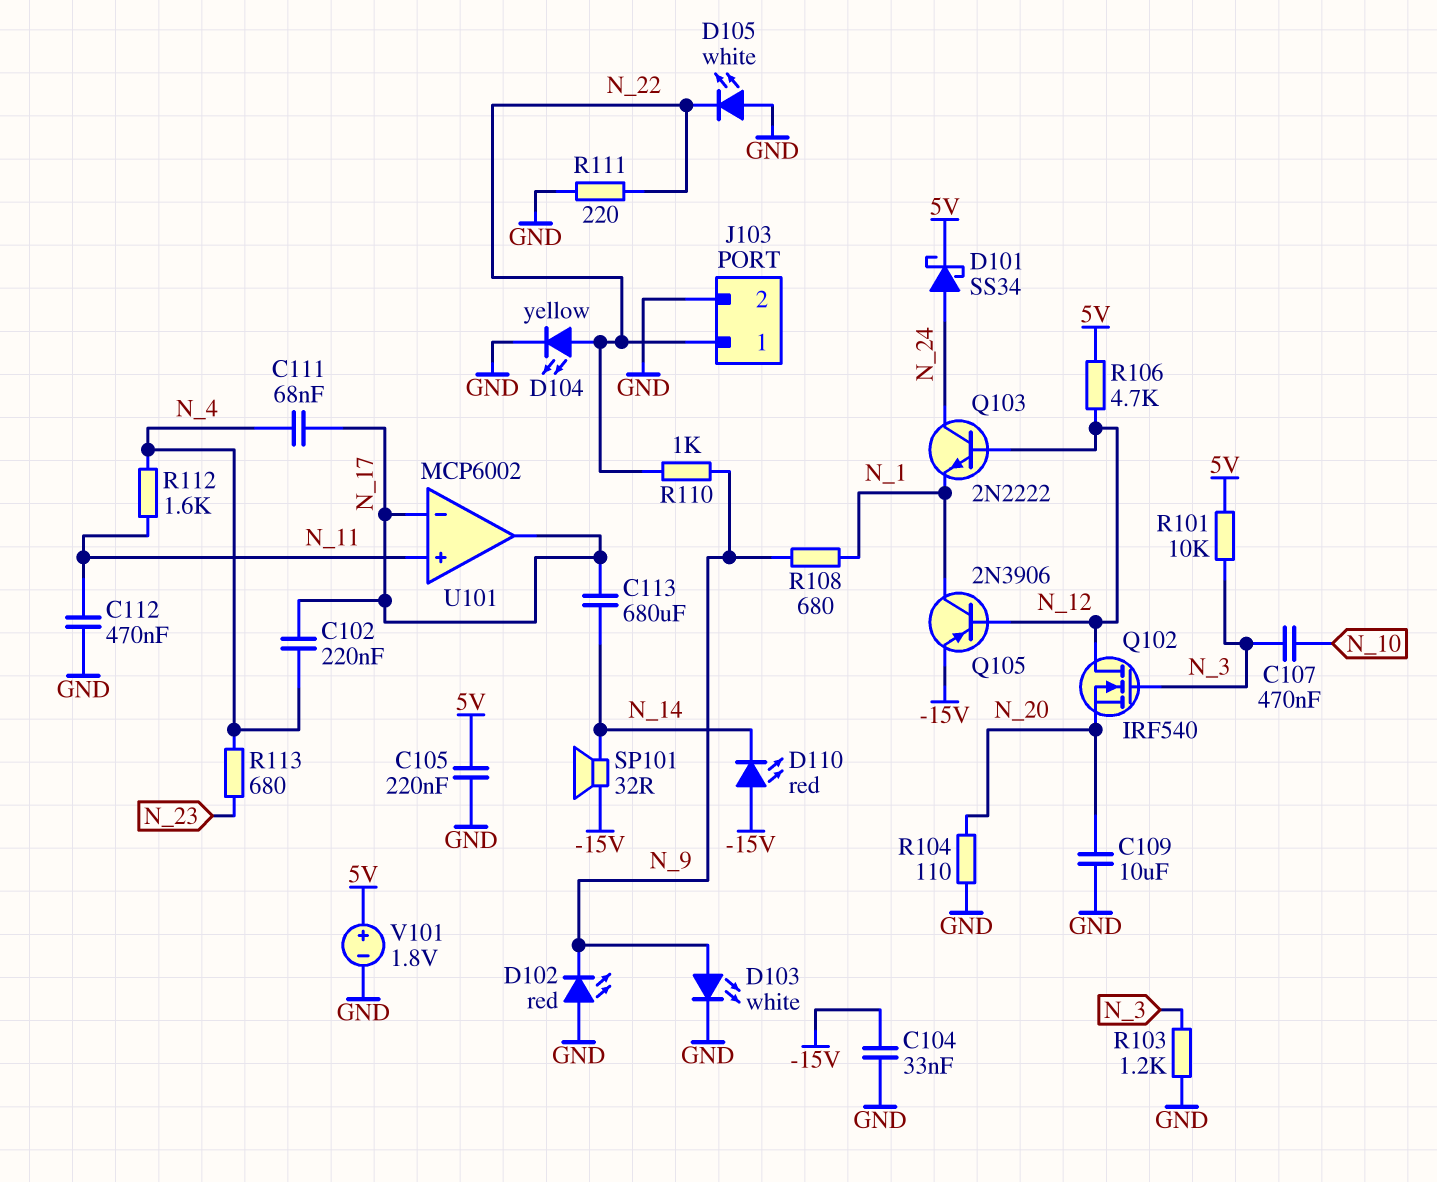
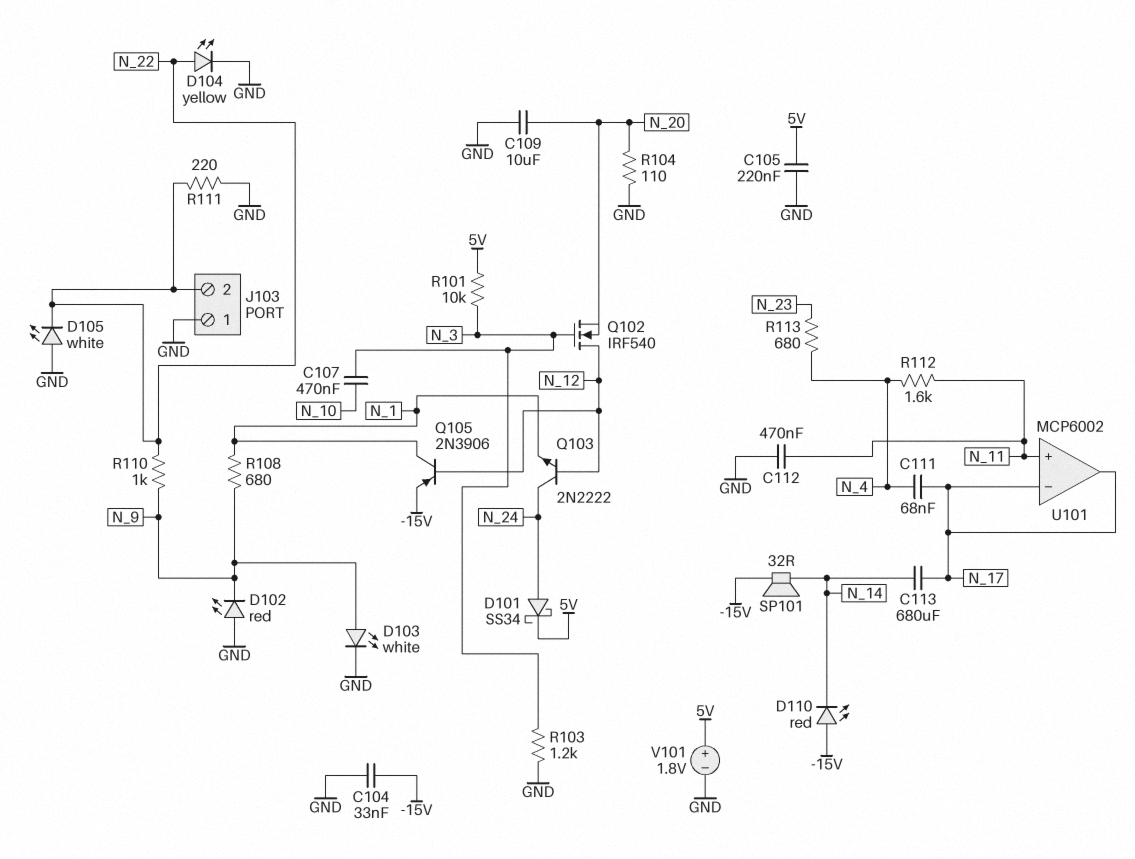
C102: 220nF (N_4, N_17) -> none
J103 pin 1: N_22 -> GND
J103 pin 2: GND -> N_22
R106: 4.7k (5V, N_12) -> none

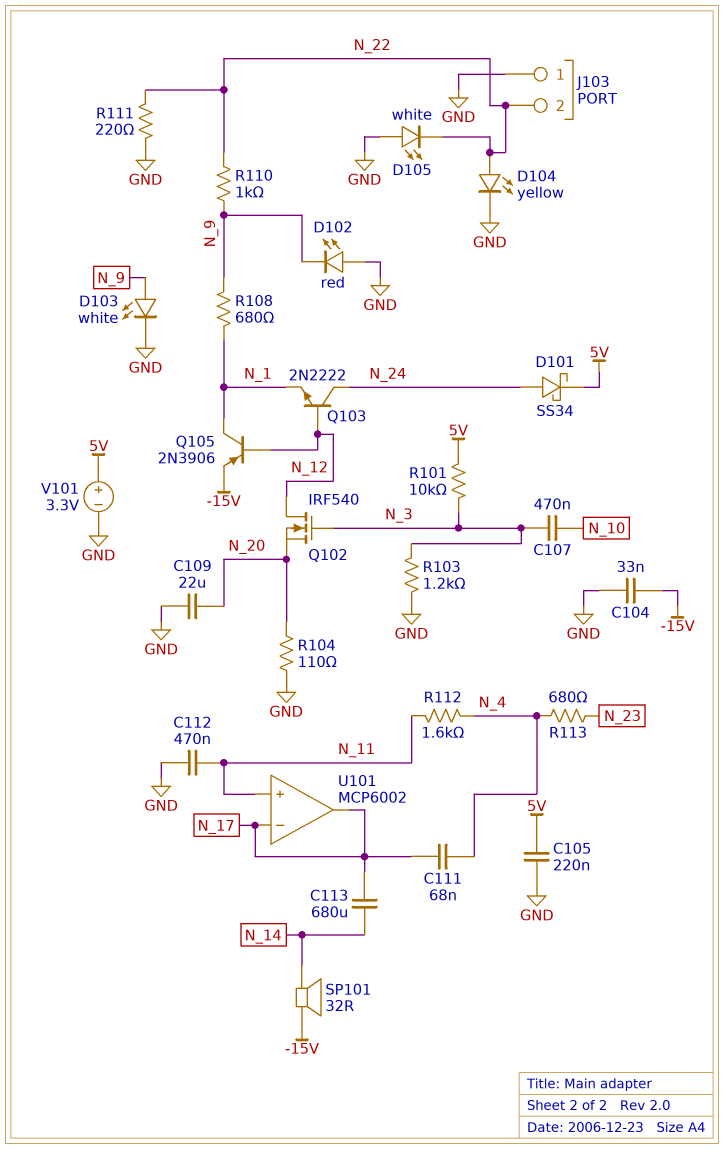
C109: 10uF (GND, N_20) -> 22uF (GND, N_20)
D110: LED red (A -15V, K N_14) -> none
V101: 1.8V (plus 5V, minus GND) -> 3.3V (plus 5V, minus GND)

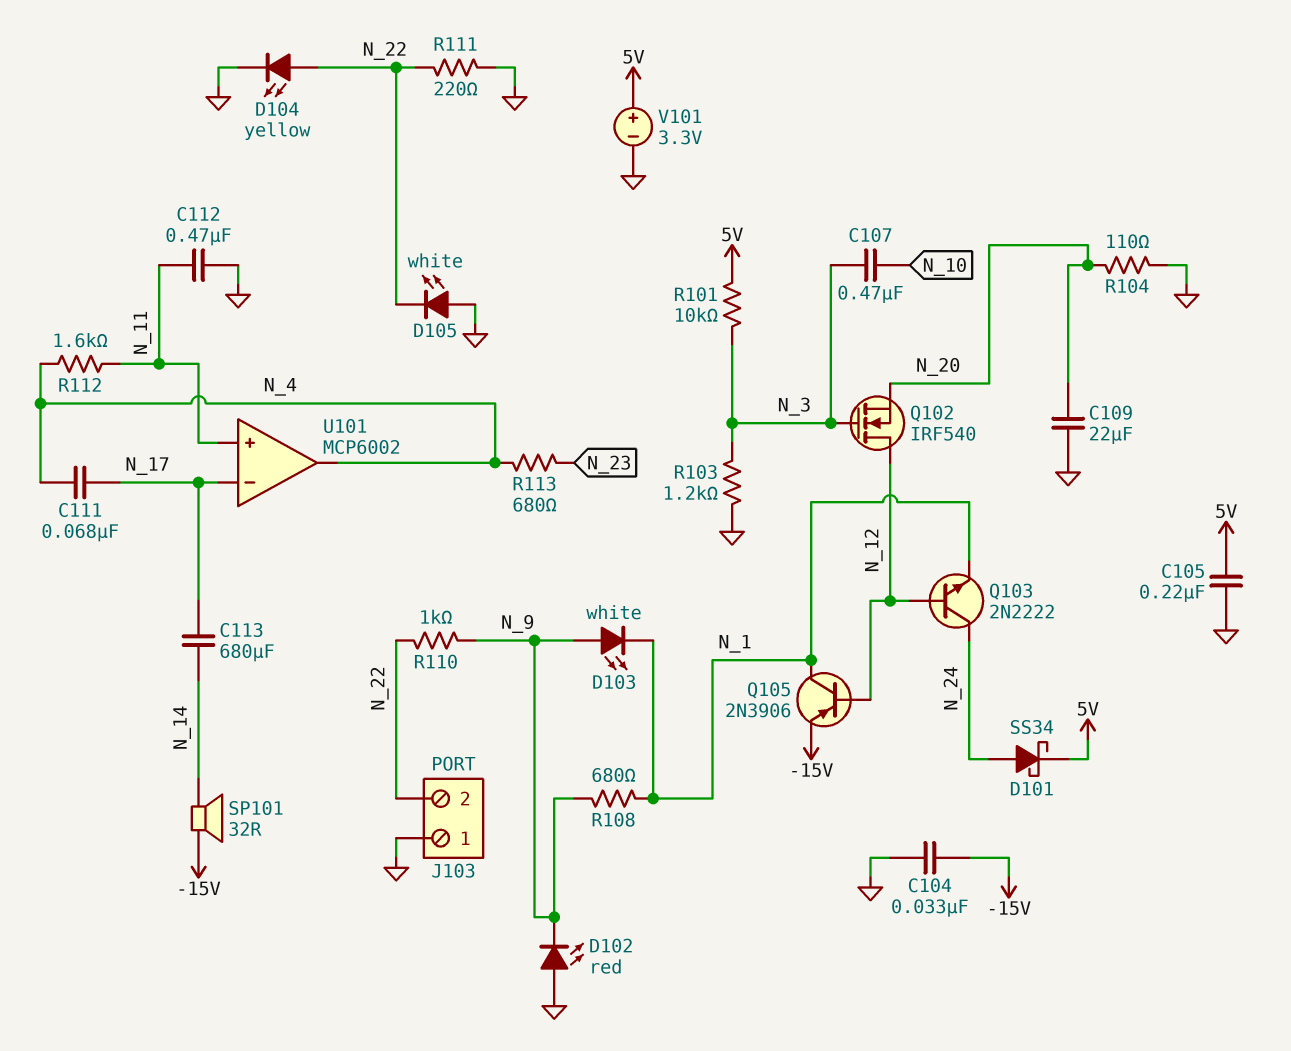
D103: LED white (A N_9, K GND) -> LED white (A N_9, K N_1)
U101 pin out: N_17 -> N_4

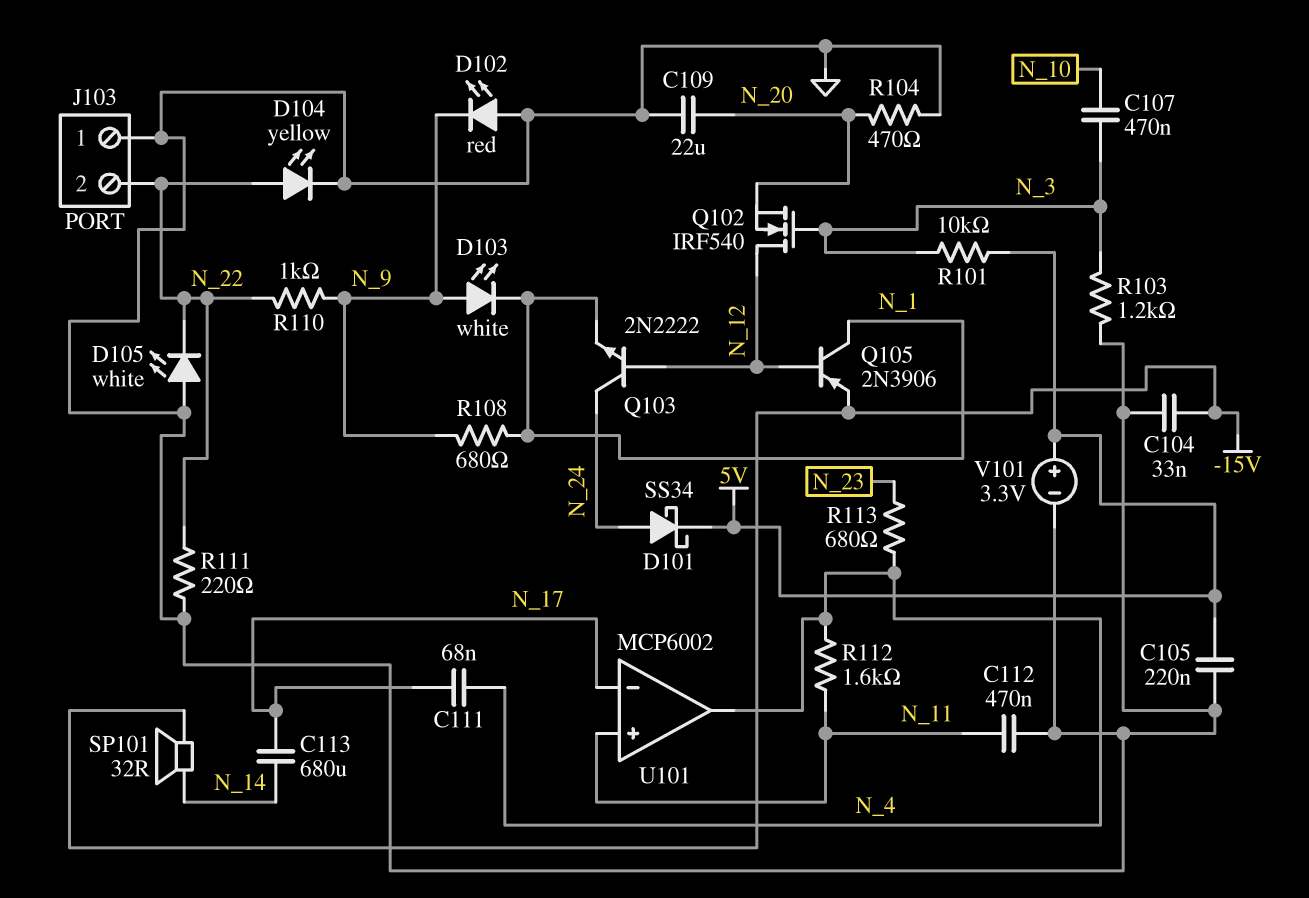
R104: 110 (GND, N_20) -> 470 (GND, N_20)

